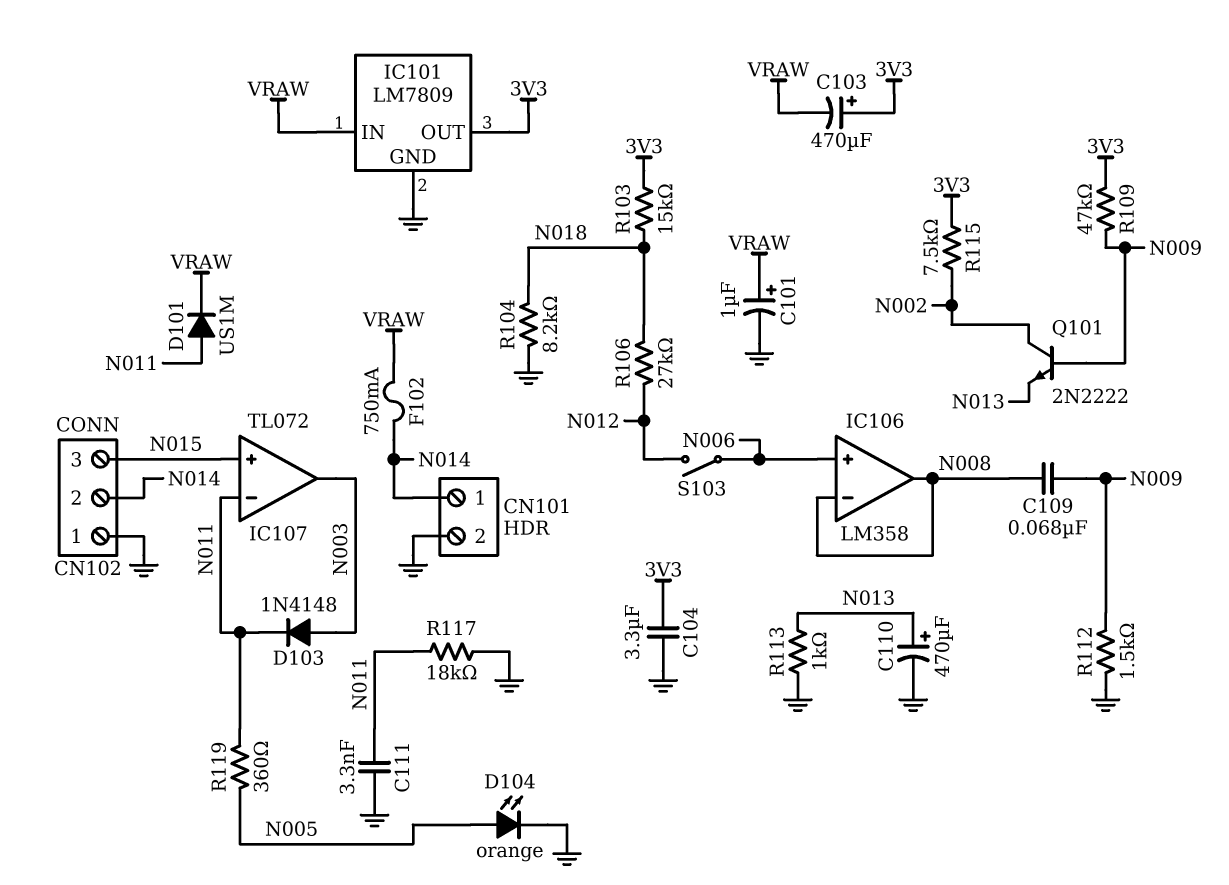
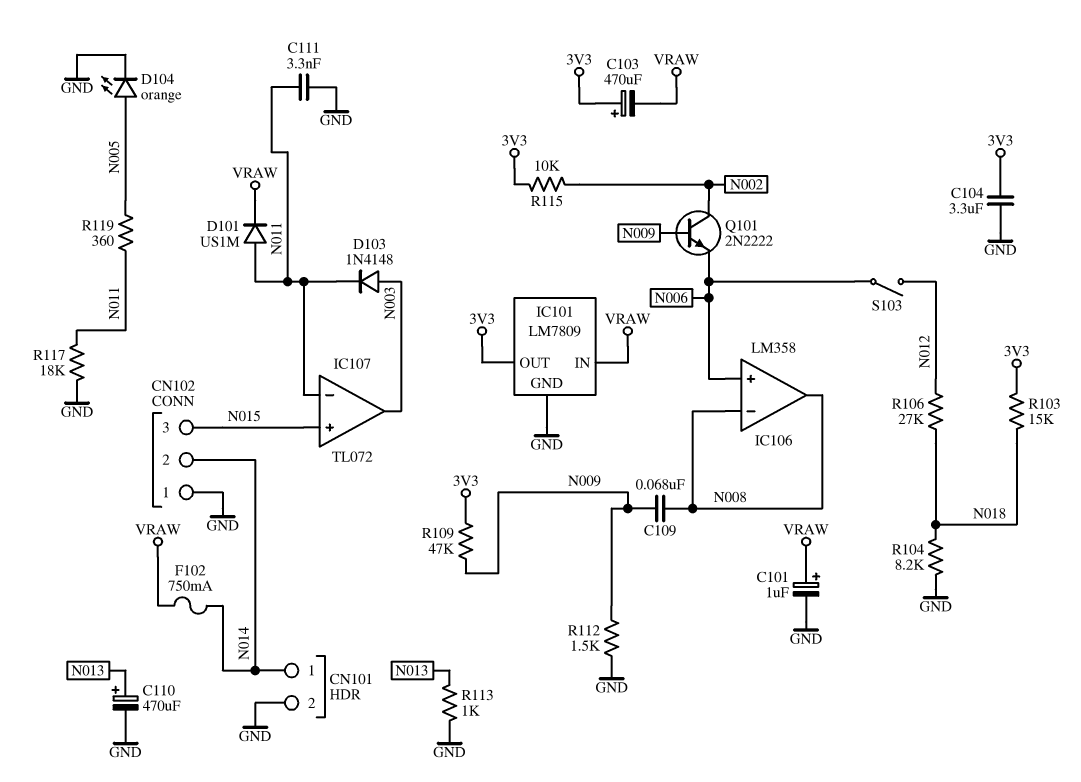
Q101: NPN 2N2222 (B N009, C N002, E N013) -> NPN 2N2222 (B N009, C N002, E N006)
R115: 7.5k (3V3, N002) -> 10k (3V3, N002)

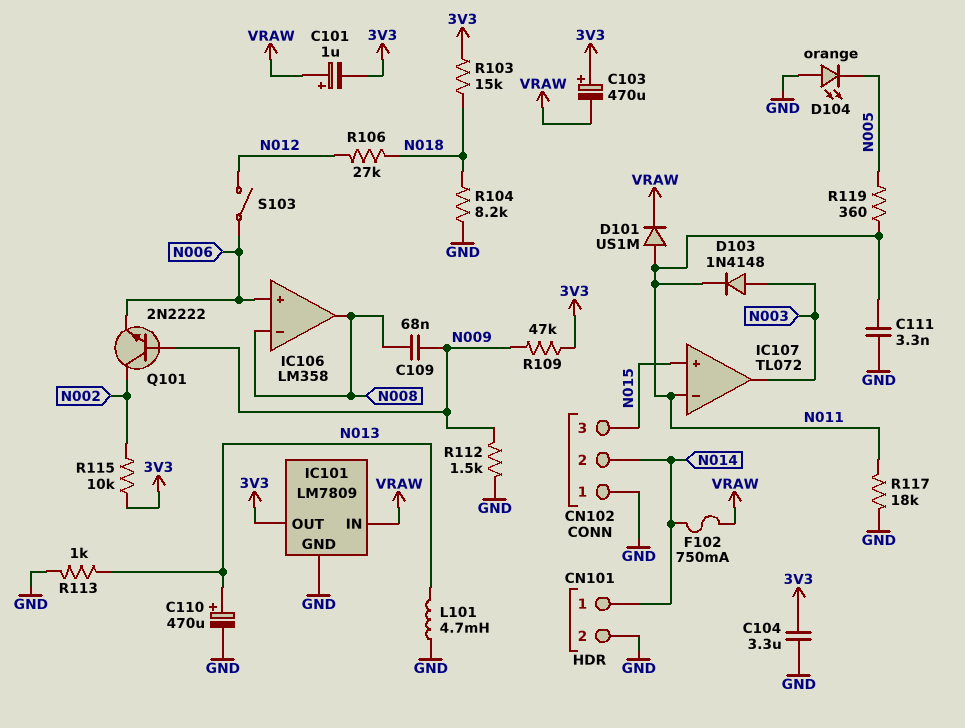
C101: 1uF (plus VRAW, minus GND) -> 1uF (plus VRAW, minus 3V3)
D104: LED orange (A N005, K GND) -> LED orange (A GND, K N005)
L101: none -> 4.7mH (GND, N013)

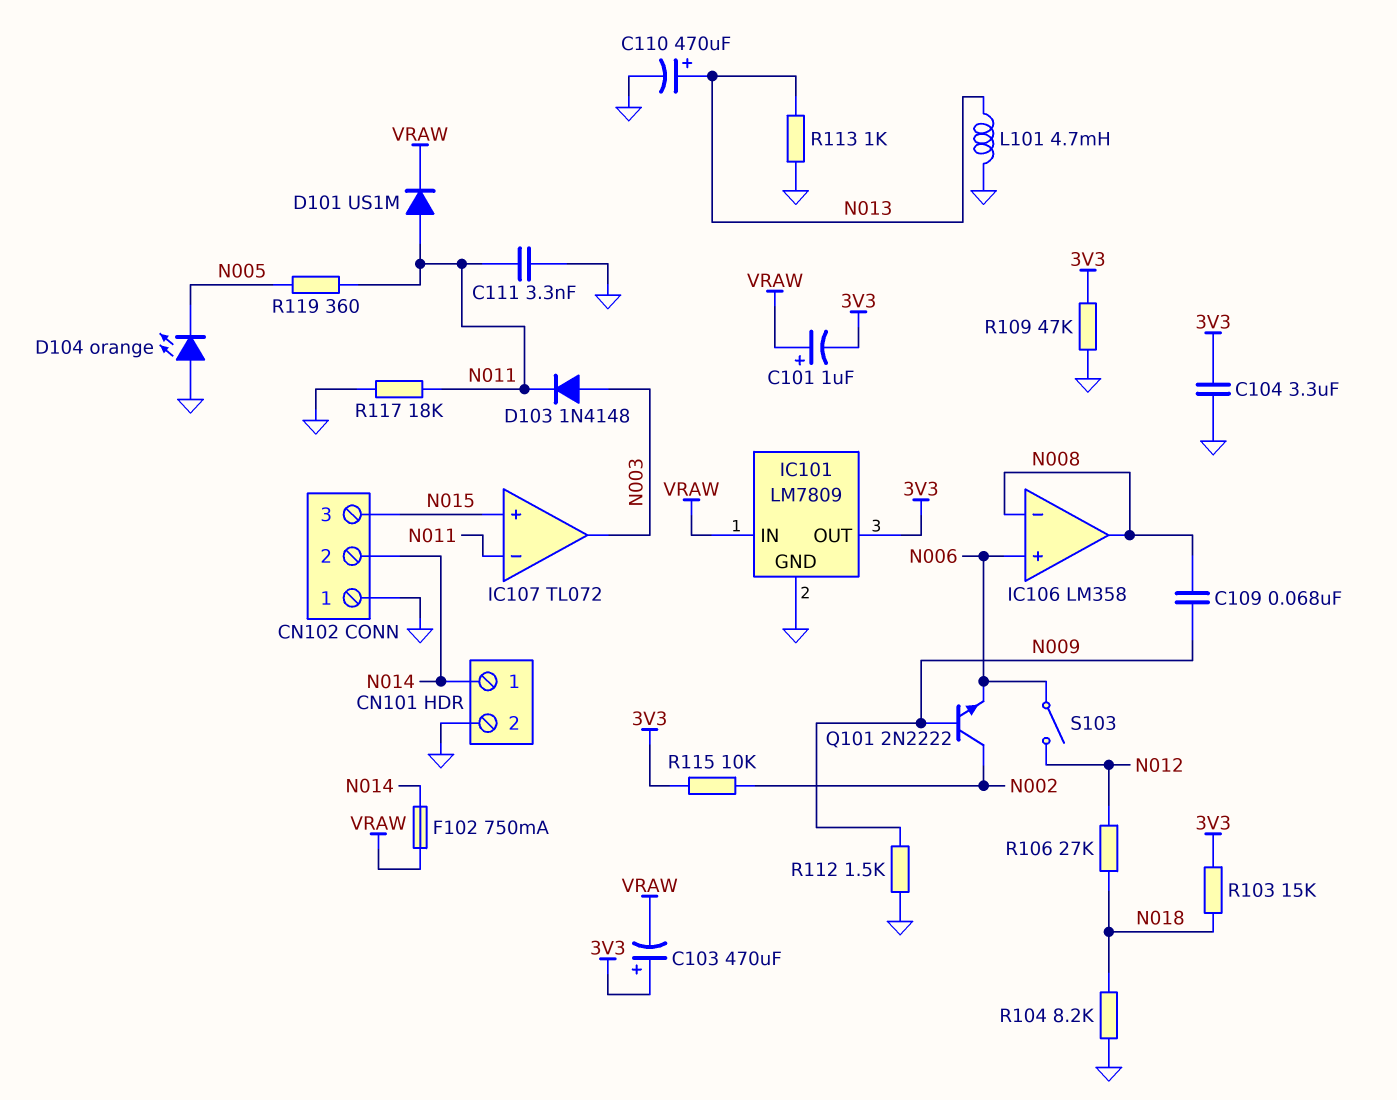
R109: 47k (3V3, N009) -> 47k (3V3, GND)

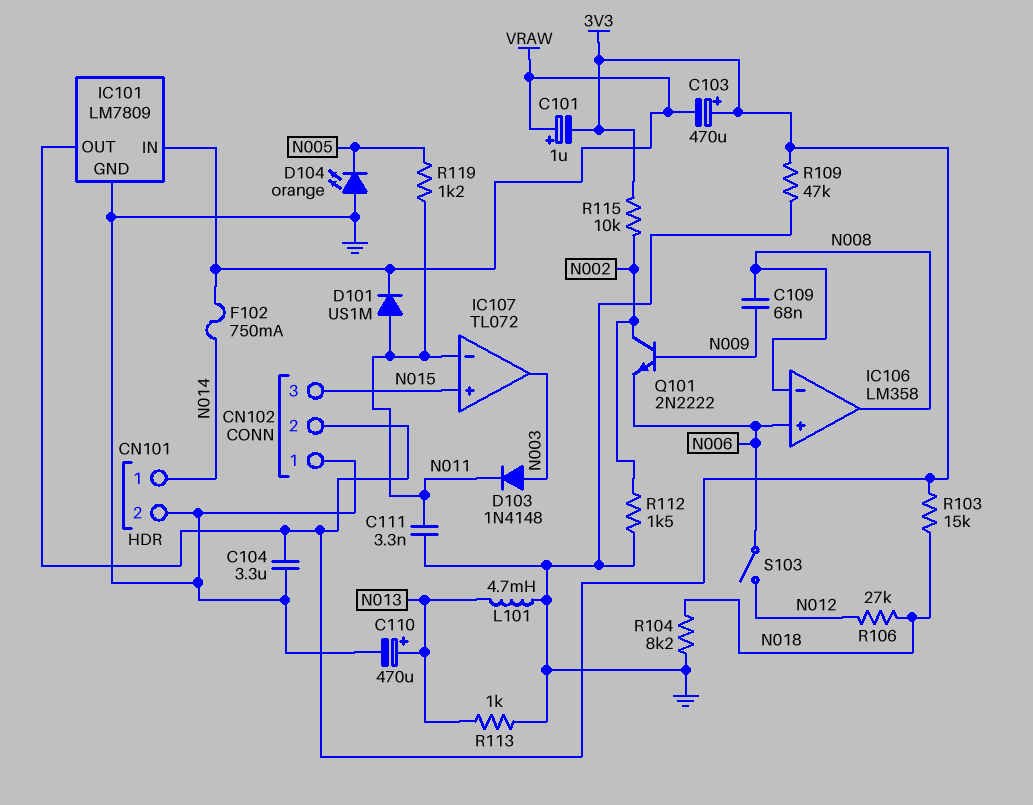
CN102 pin 2: N014 -> 3V3
R112: 1.5k (GND, N009) -> 1.5k (GND, N002)
R117: 18k (GND, N011) -> none
R119: 360 (N005, N011) -> 1.2k (N005, N011)

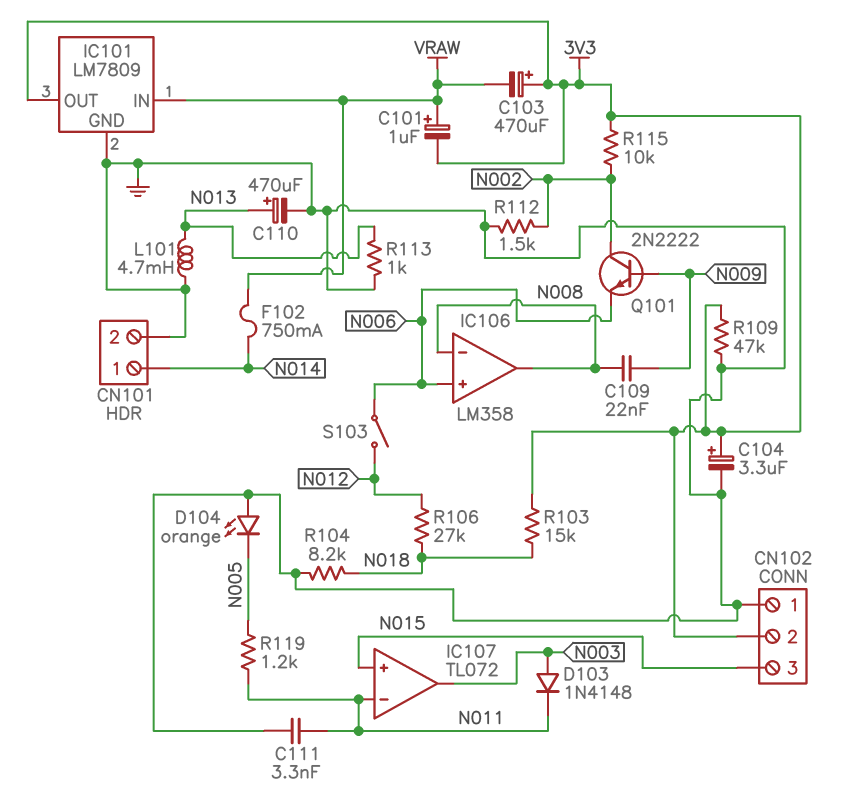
C104: 3.3uF (3V3, GND) -> 3.3uF (plus 3V3, minus GND)
C109: 68nF (N008, N009) -> 22nF (N008, N009)
D101: diode US1M (A N011, K VRAW) -> none

